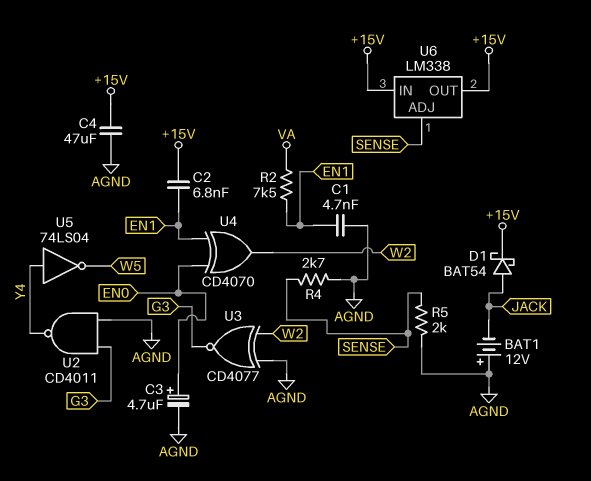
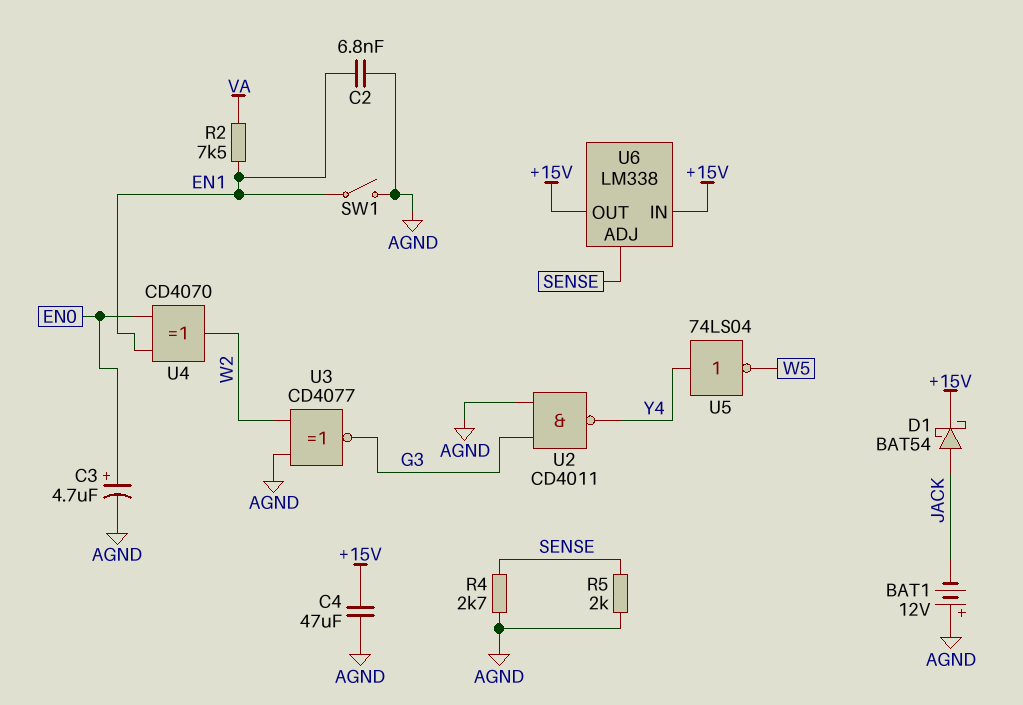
C1: 4.7nF (AGND, EN1) -> none
C2: 6.8nF (+15V, EN1) -> 6.8nF (AGND, EN1)
SW1: none -> switch (AGND, EN1)

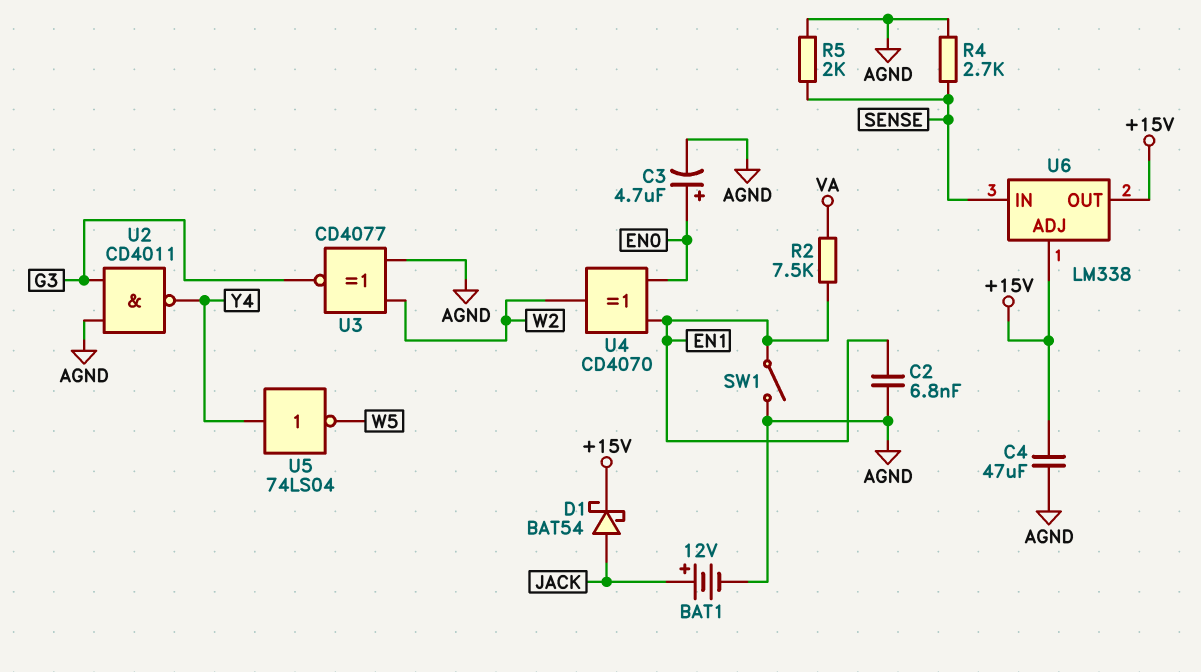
BAT1: 12V (plus AGND, minus JACK) -> 12V (plus JACK, minus AGND)
U6 pin ADJ: SENSE -> +15V
U6 pin IN: +15V -> SENSE

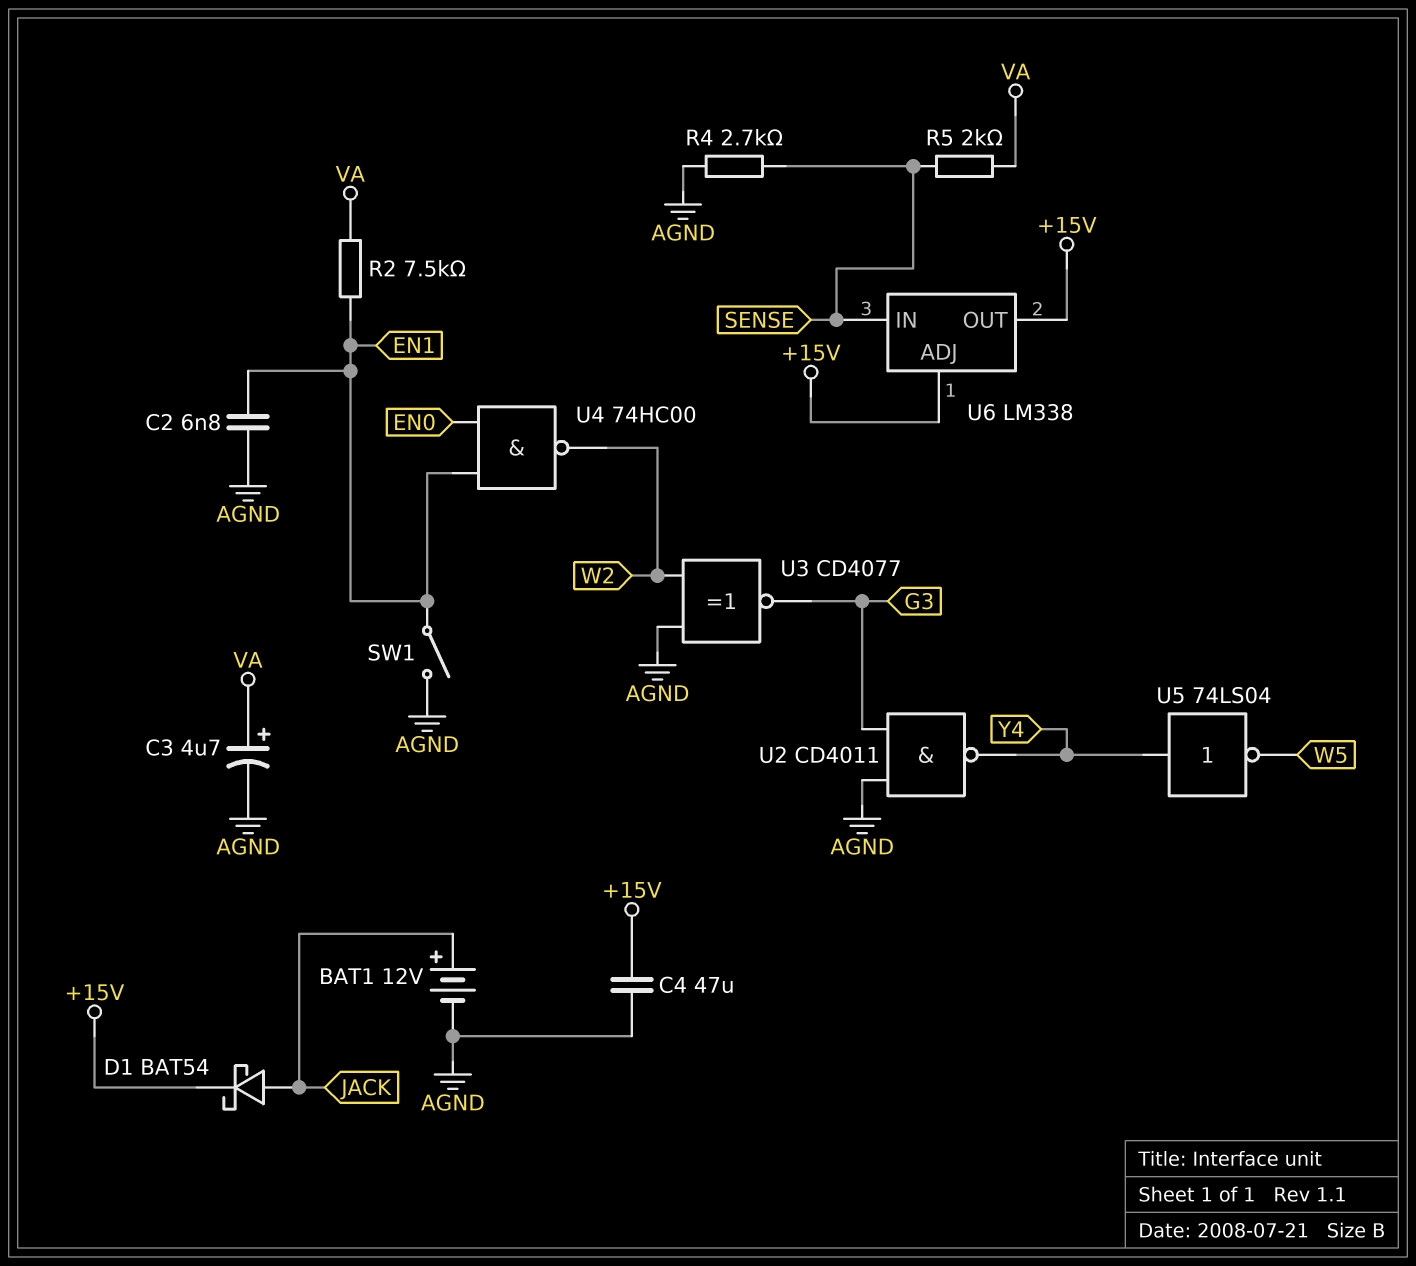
C3: 4.7uF (plus EN0, minus AGND) -> 4.7uF (plus VA, minus AGND)
R5: 2k (AGND, SENSE) -> 2k (SENSE, VA)
U4: XOR CD4070 (in EN0, in EN1, out W2) -> NAND 74HC00 (in EN0, in EN1, out W2)

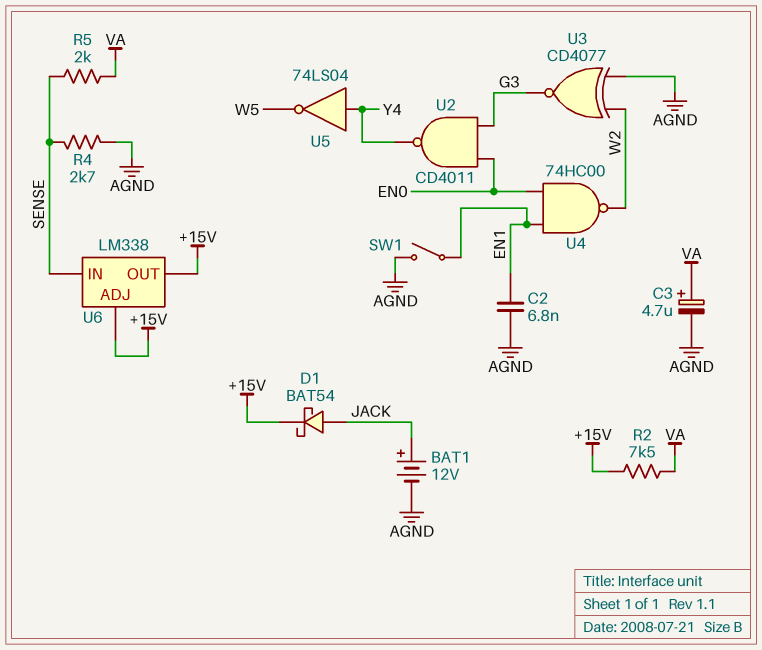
C4: 47uF (+15V, AGND) -> none
R2: 7.5k (EN1, VA) -> 7.5k (+15V, VA)
U2: NAND CD4011 (in AGND, in G3, out Y4) -> NAND CD4011 (in EN0, in G3, out Y4)

